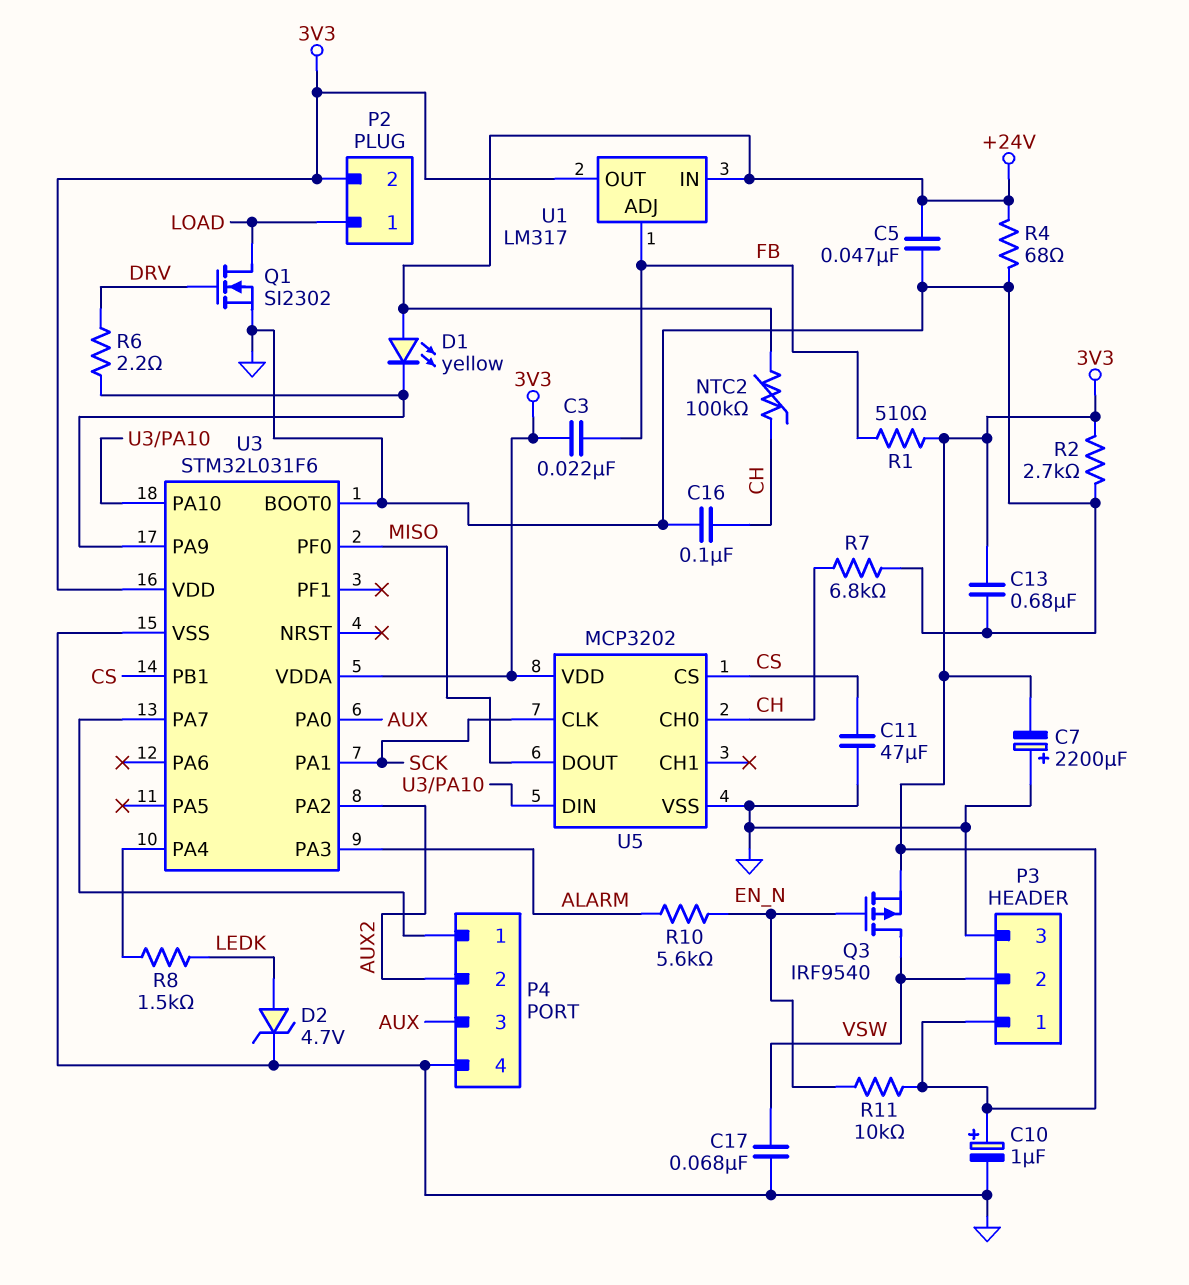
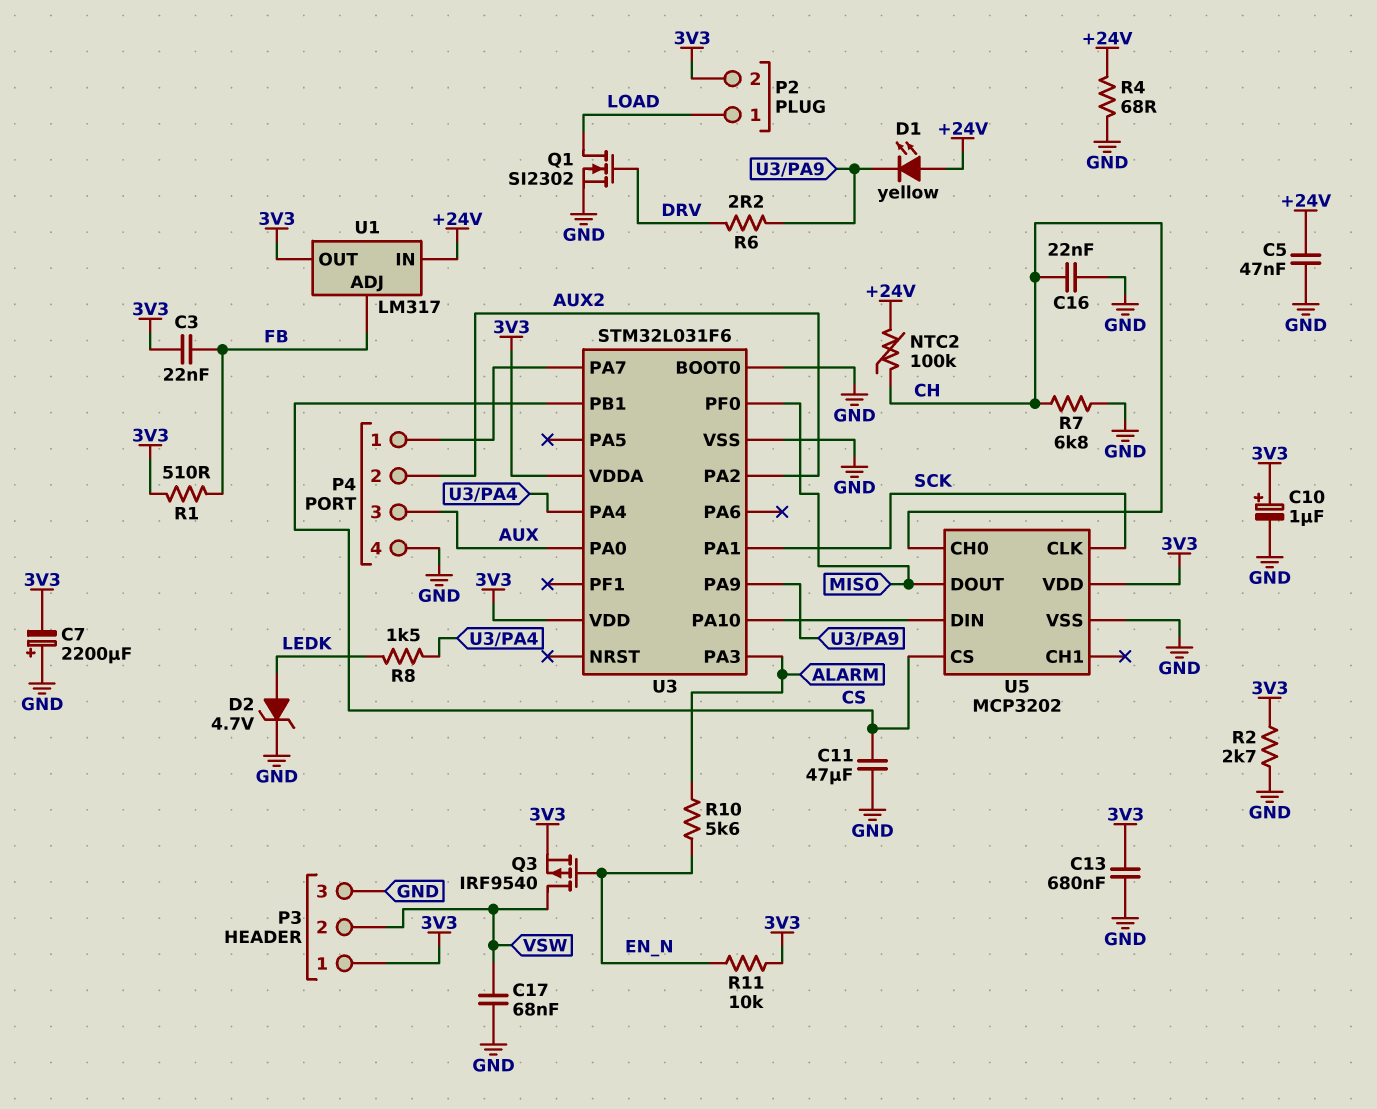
C16: 100nF (CH, GND) -> 22nF (CH, GND)

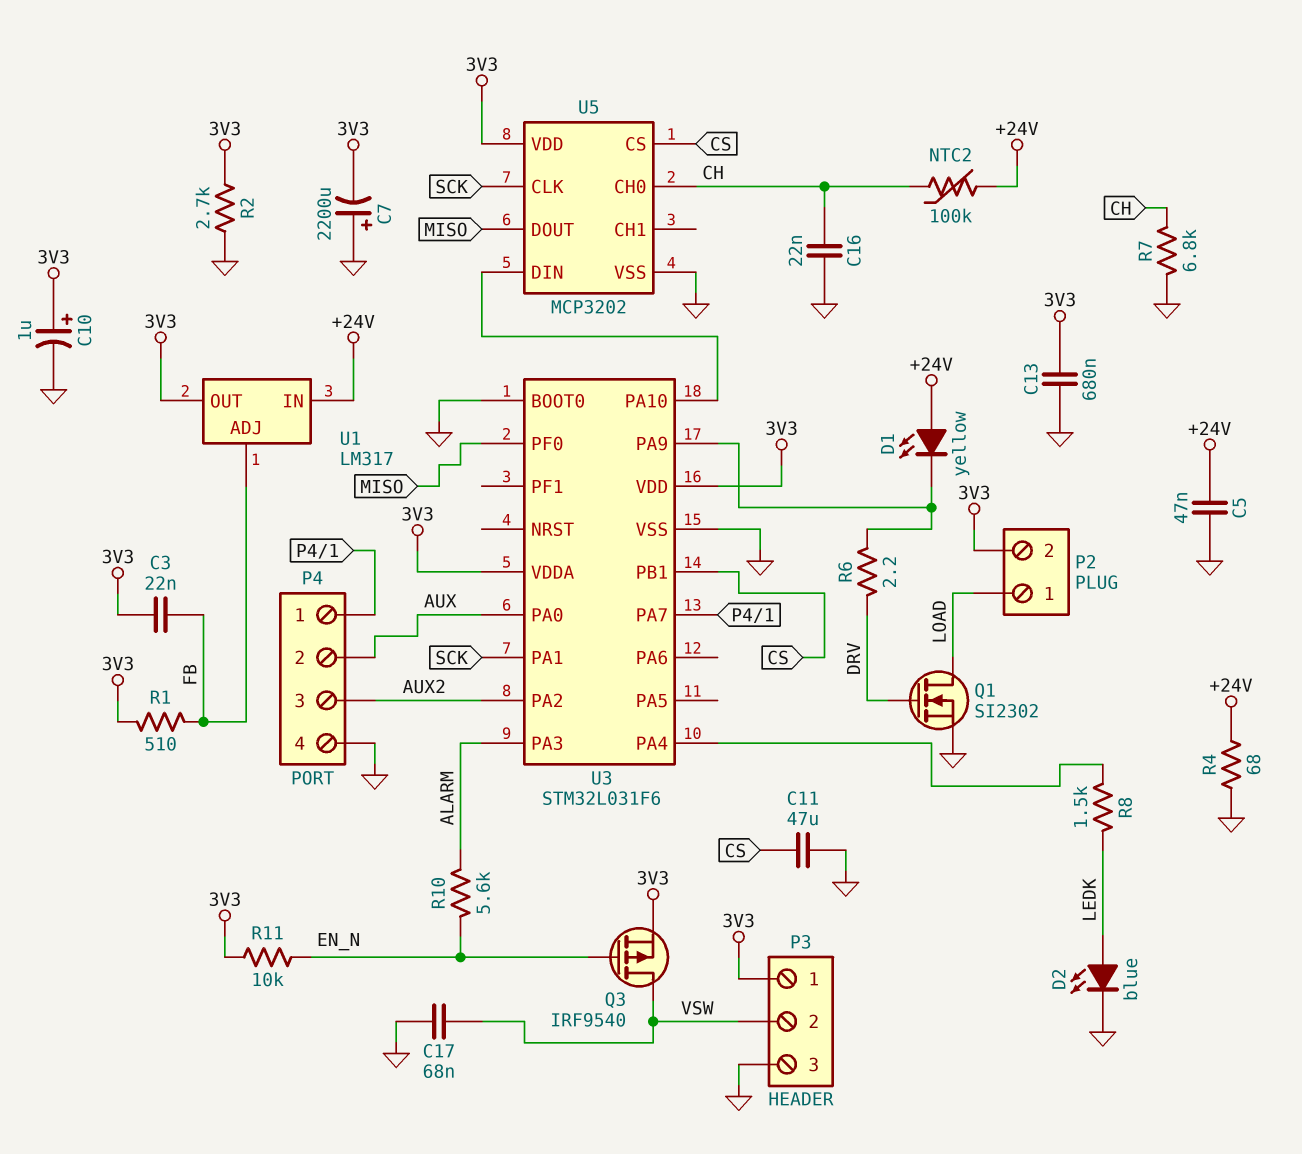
D2: zener 4.7V (A LEDK, K GND) -> LED blue (A LEDK, K GND)
P4 pin 2: AUX2 -> AUX
P4 pin 3: AUX -> AUX2

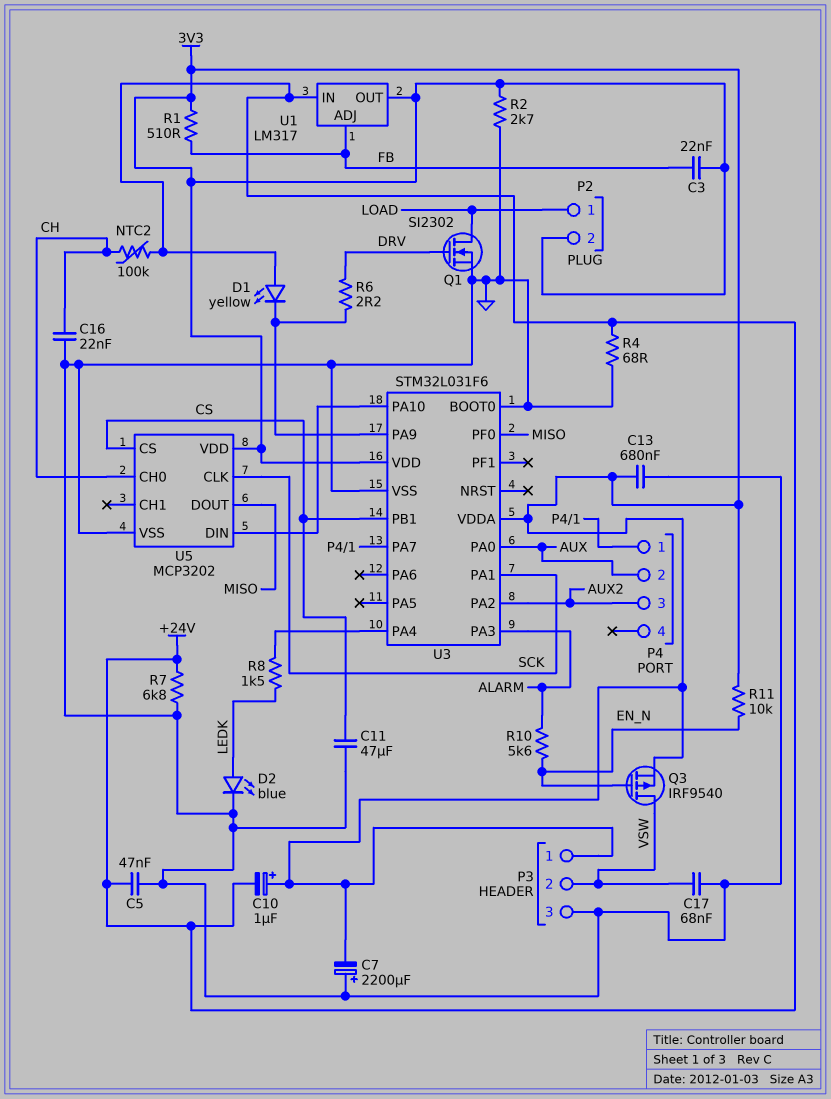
C10: 1uF (plus 3V3, minus GND) -> 1uF (plus 3V3, minus +24V)
P4 pin 4: GND -> none
R7: 6.8k (CH, GND) -> 6.8k (+24V, GND)

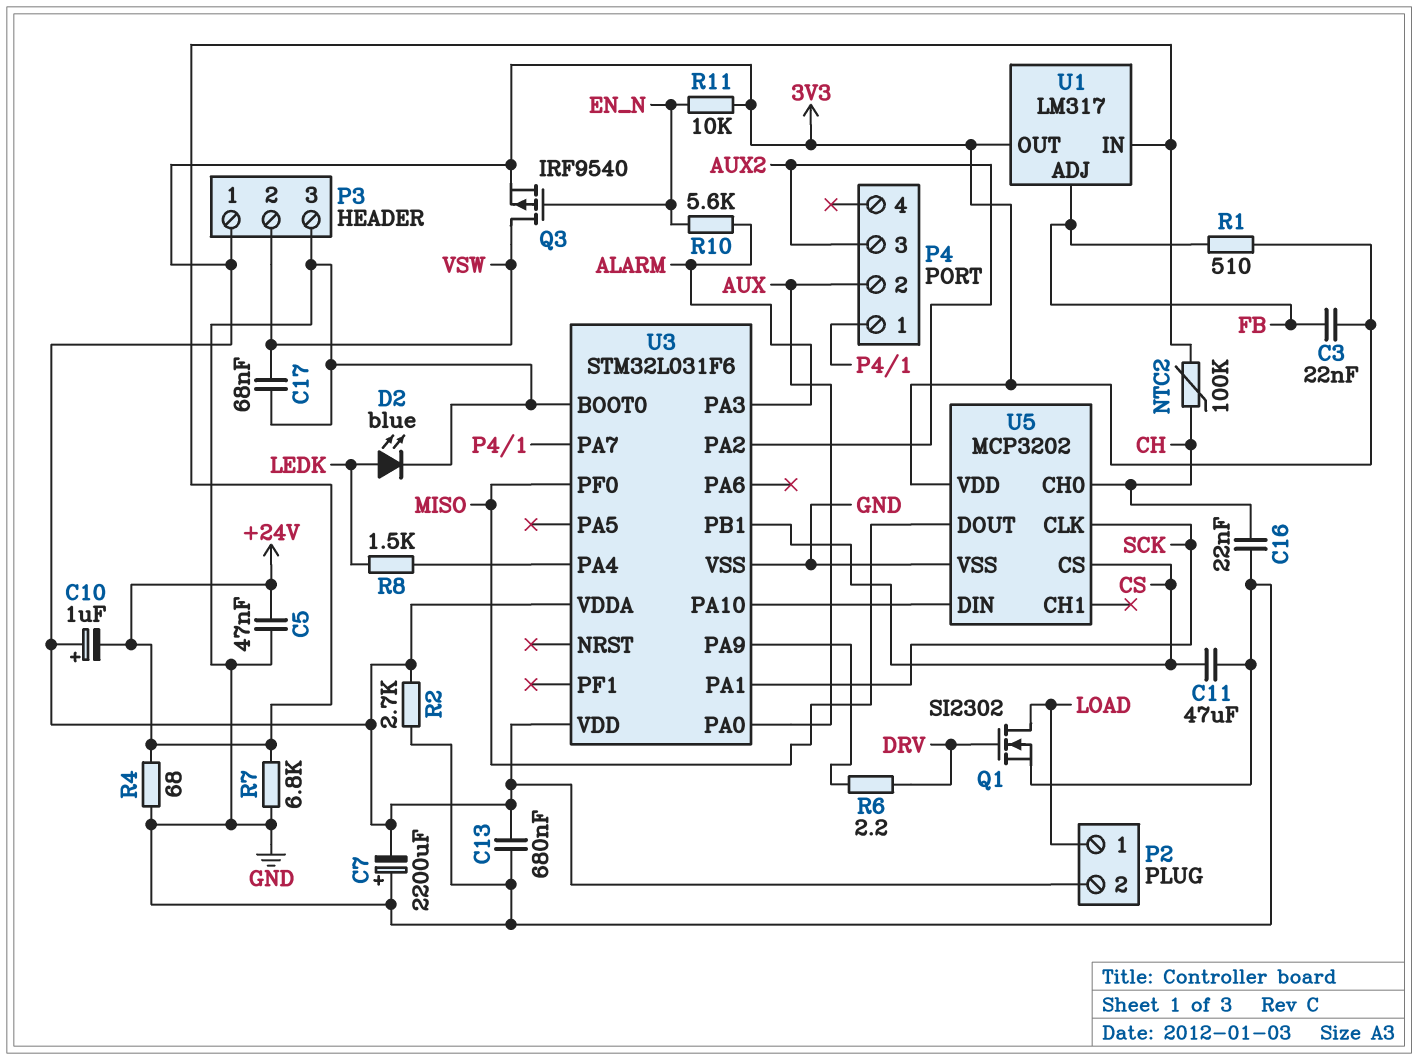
D1: LED yellow (A +24V, K U3/PA9) -> none

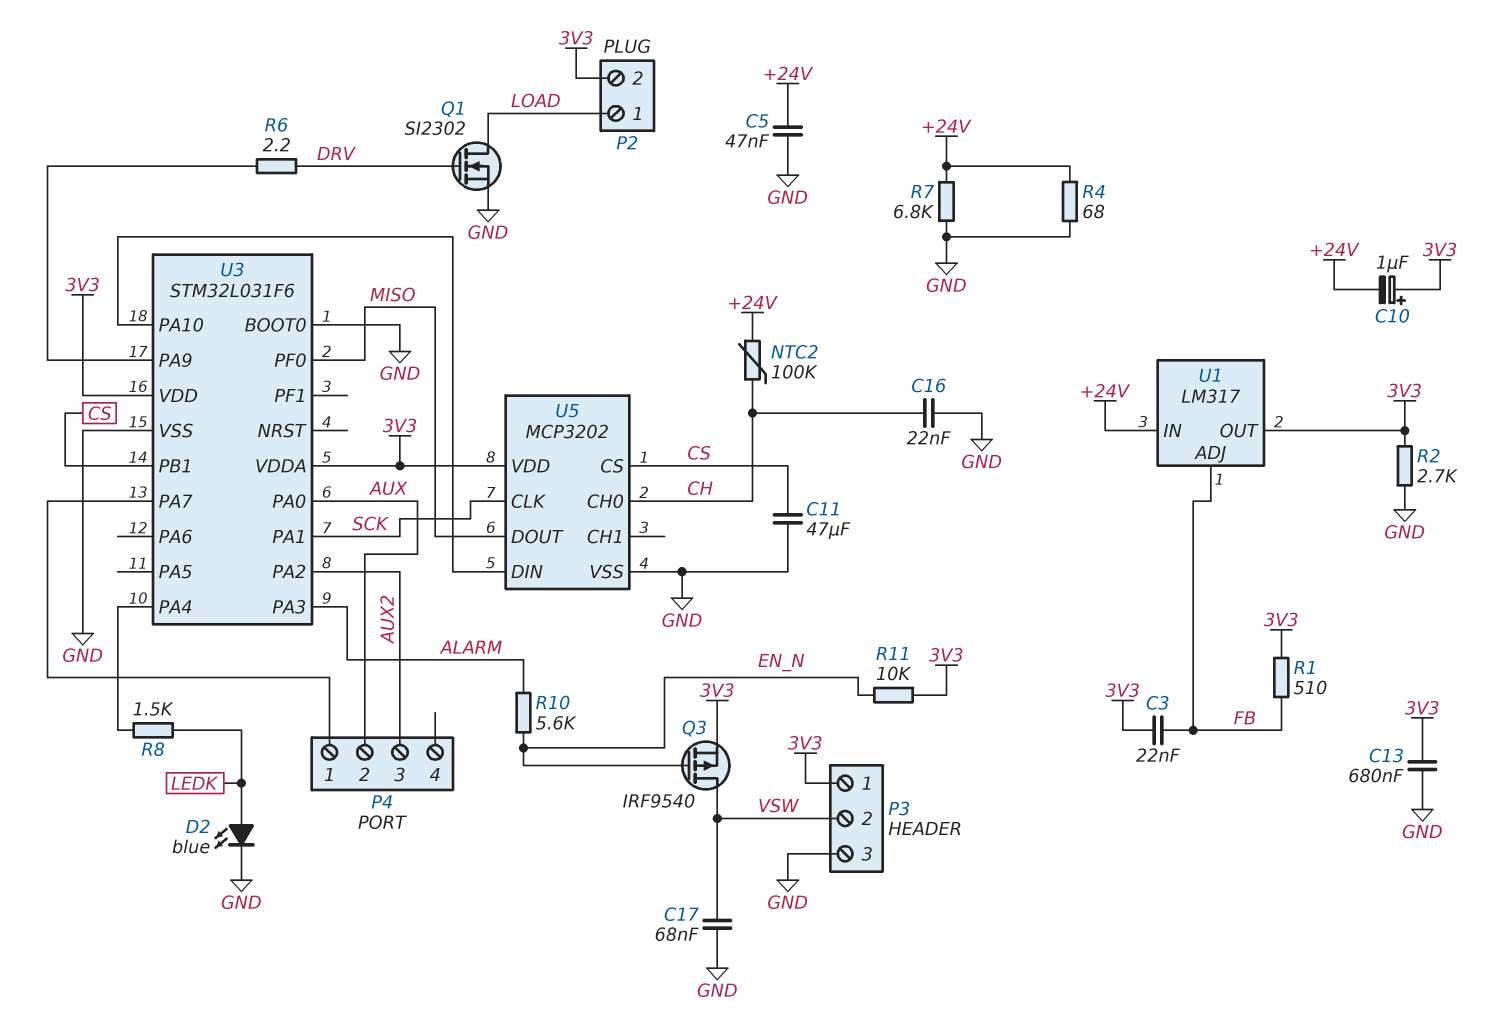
C7: 2200uF (plus GND, minus 3V3) -> none

